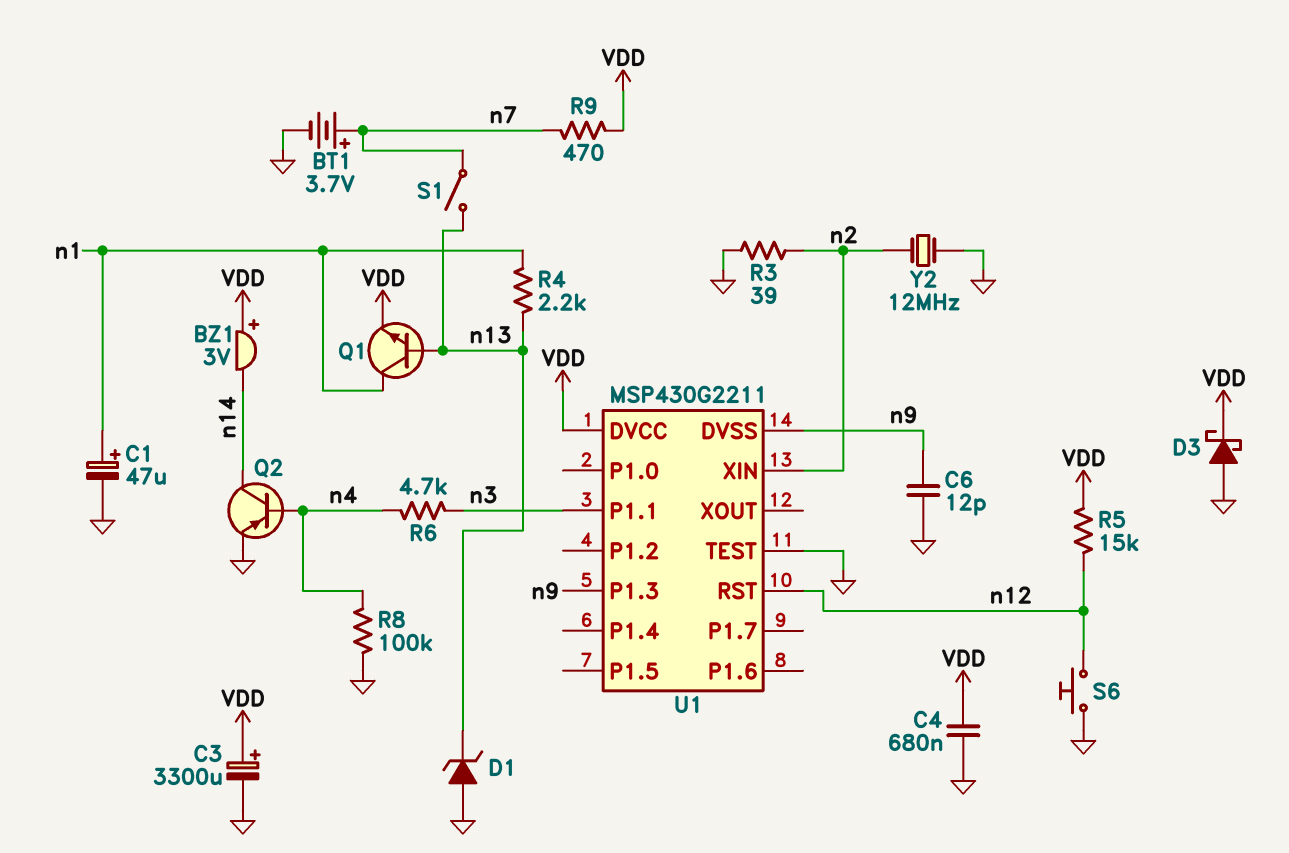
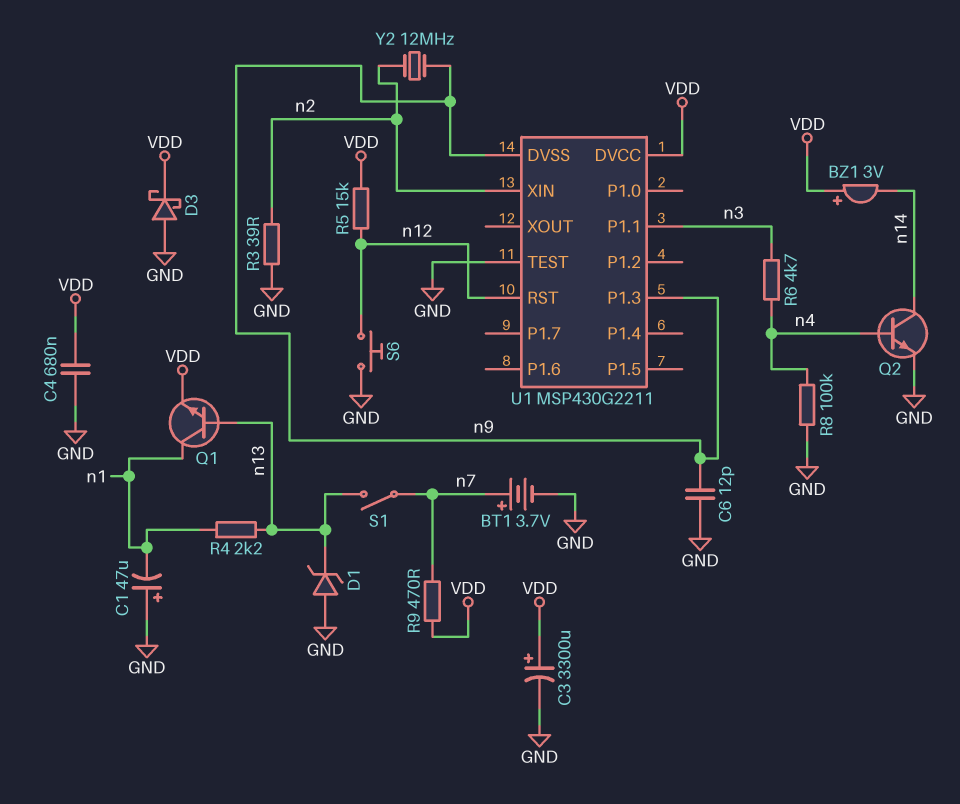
C1: 47uF (plus n1, minus GND) -> 47uF (plus GND, minus n1)
Q2: PNP (B n4, C n14, E GND) -> NPN (B n4, C n14, E GND)
Y2: 12MHz (GND, n2) -> 12MHz (n2, n9)

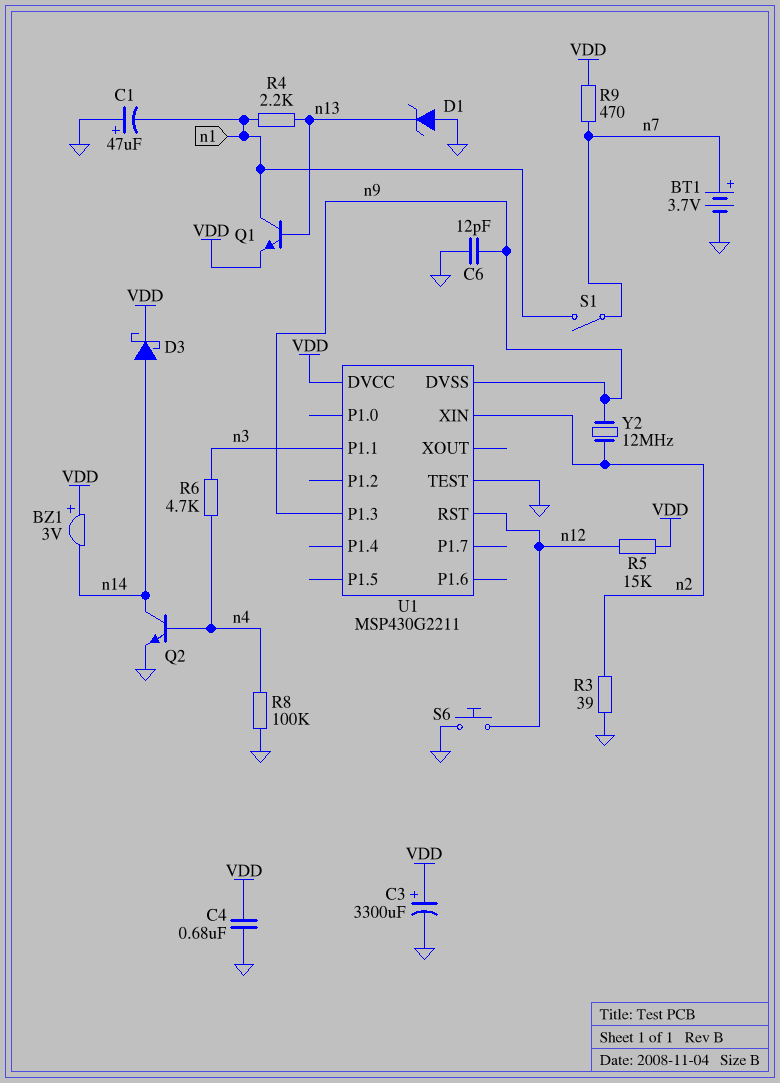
D3: schottky (A GND, K VDD) -> schottky (A n14, K VDD)
S1: switch (n7, n13) -> switch (n1, n7)

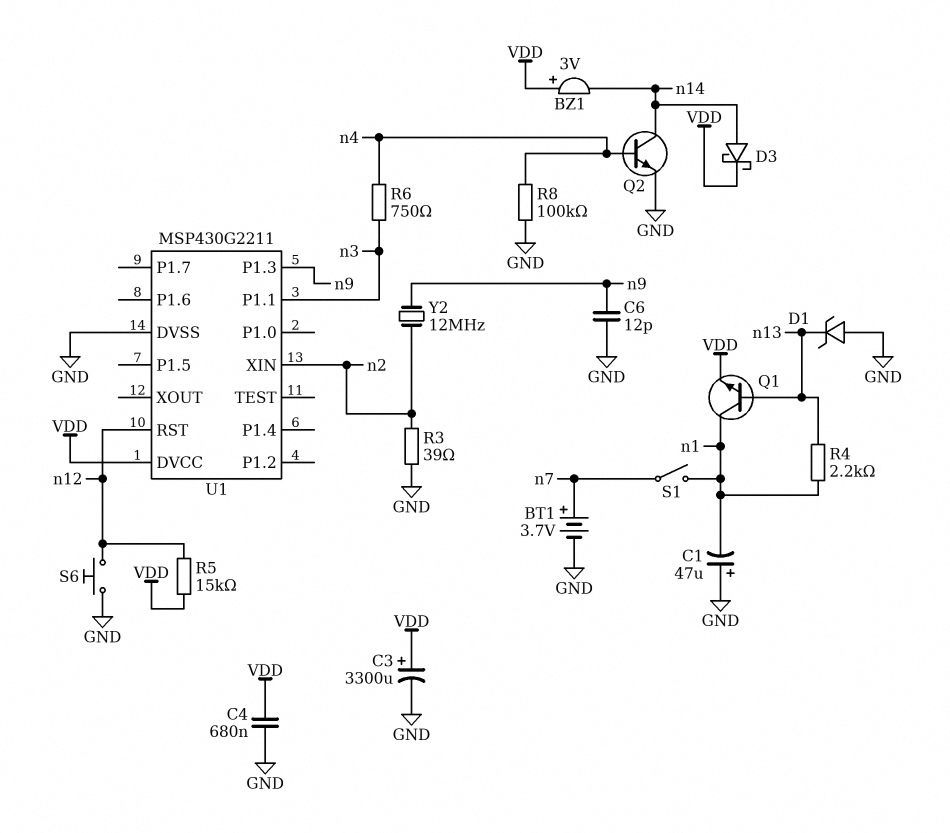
R6: 4.7k (n3, n4) -> 750 (n3, n4)
R9: 470 (VDD, n7) -> none
U1 pin DVSS: n9 -> GND
U1 pin TEST: GND -> none

